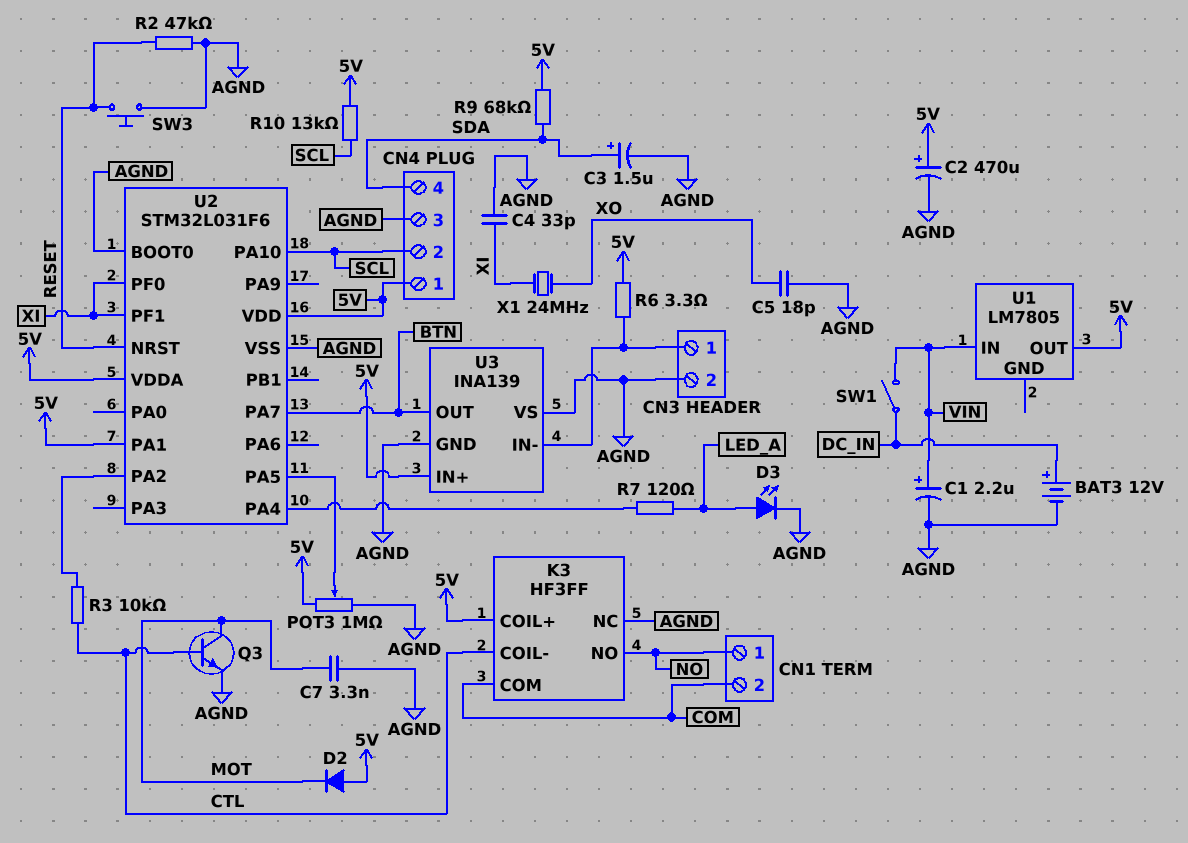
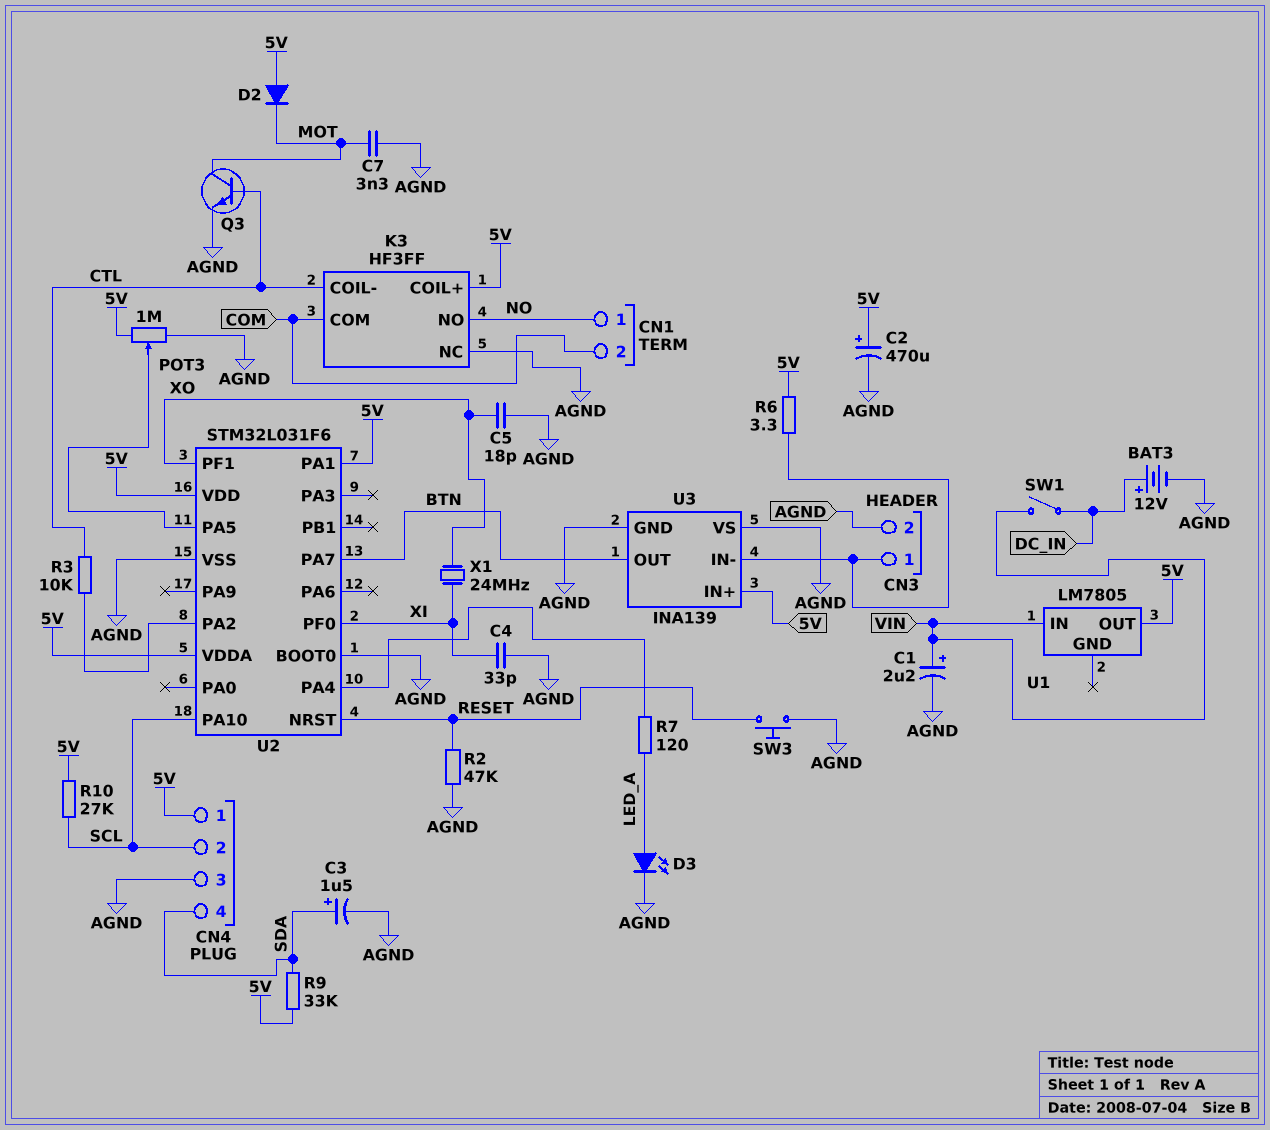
R9: 68k (5V, SDA) -> 33k (5V, SDA)
R10: 13k (5V, SCL) -> 27k (5V, SCL)
U2 pin PF1: XI -> XO

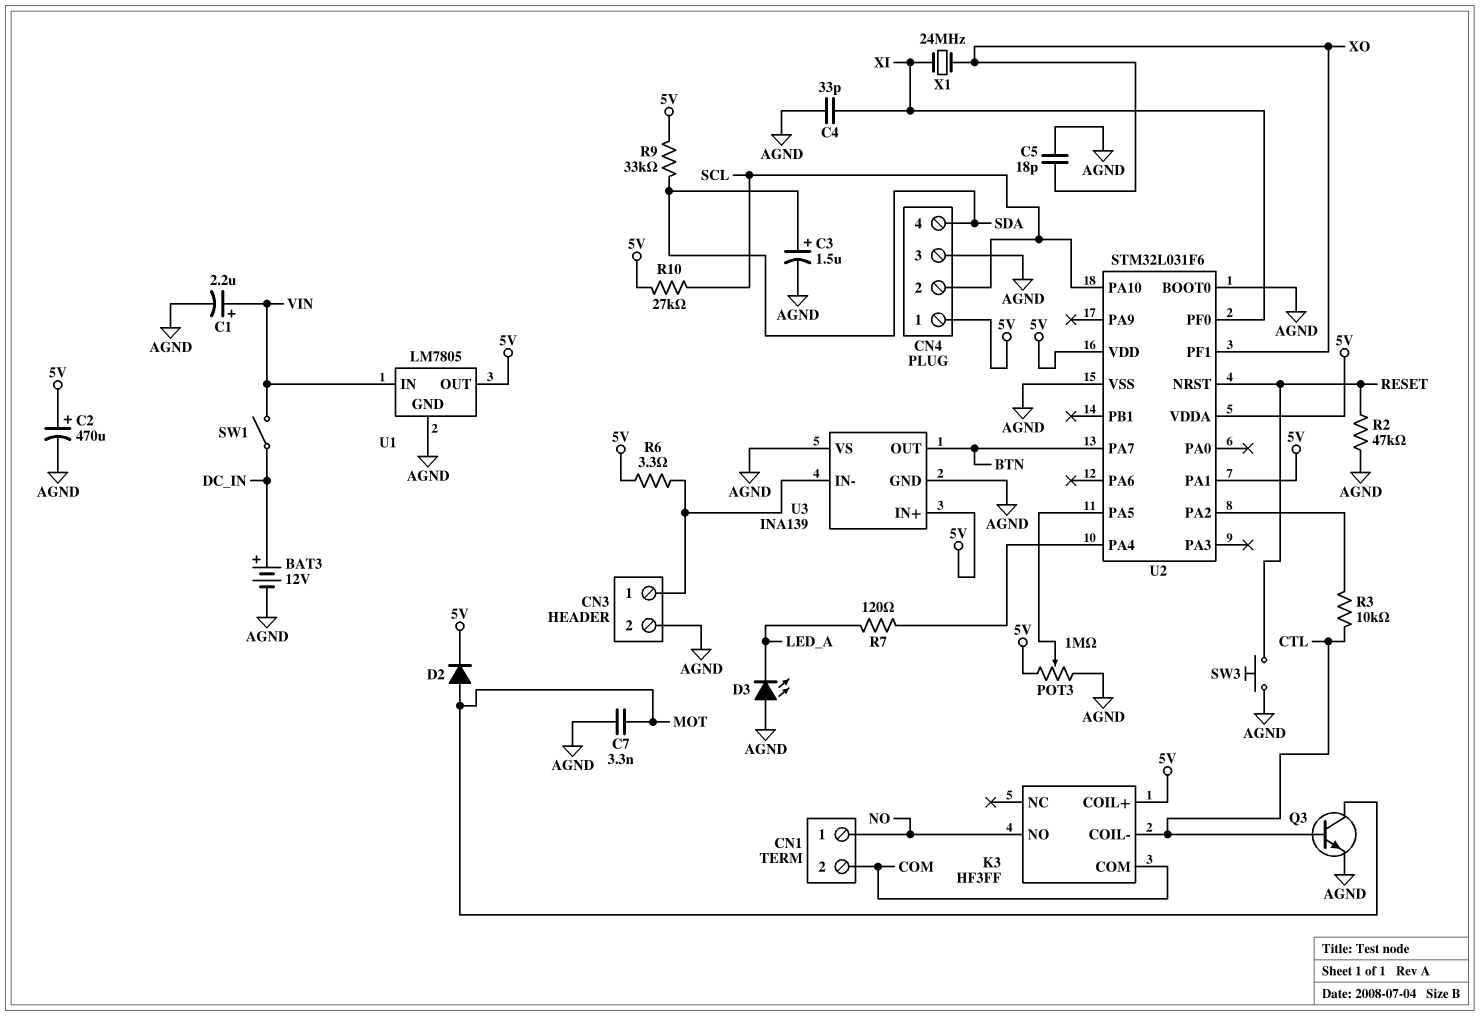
D2: diode (A 5V, K MOT) -> diode (A MOT, K 5V)
D3: LED (A LED_A, K AGND) -> LED (A AGND, K LED_A)
K3 pin NC: AGND -> none
U1 pin GND: none -> AGND

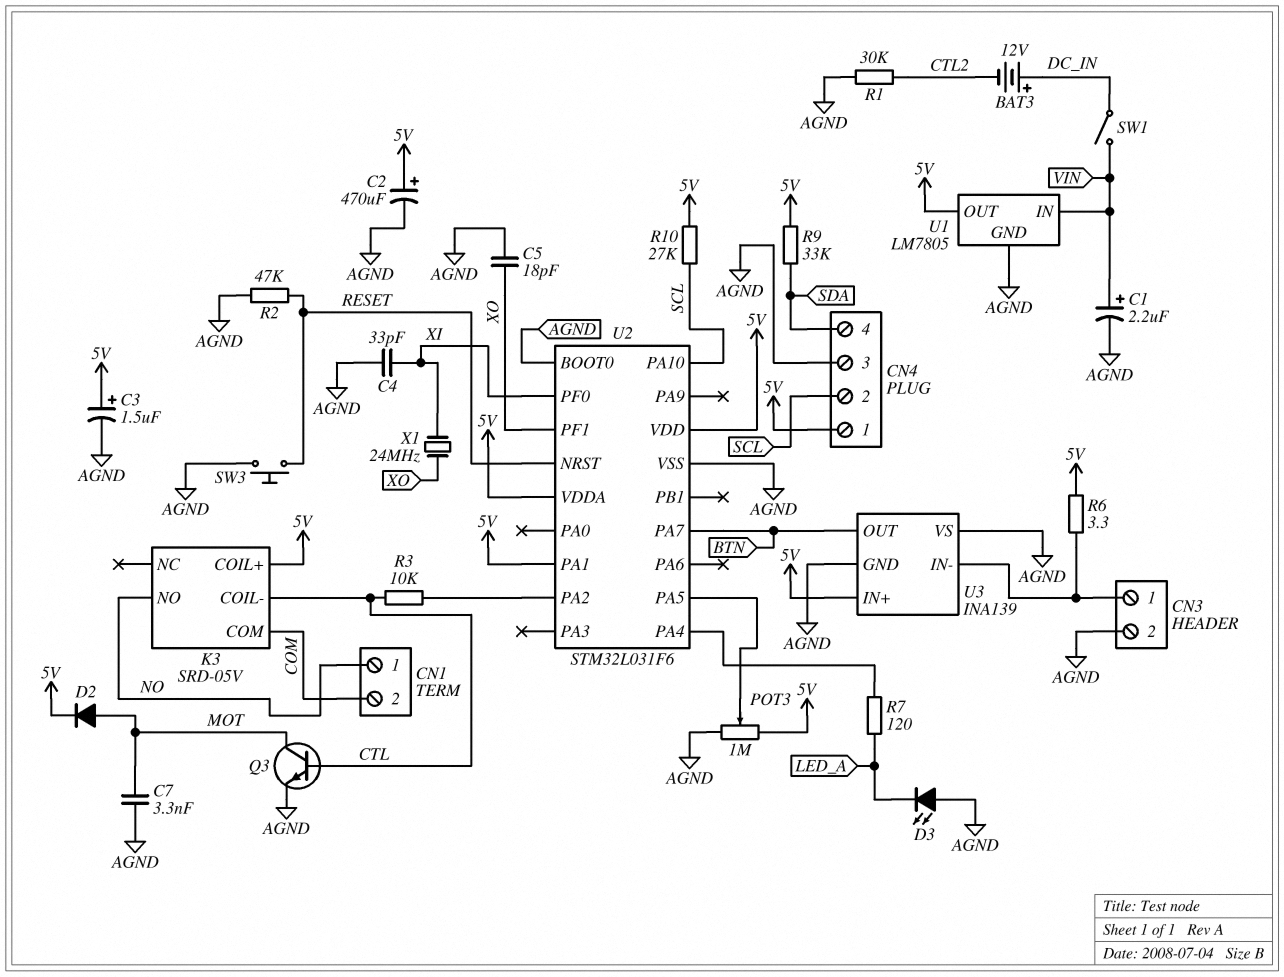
BAT3: 12V (plus DC_IN, minus AGND) -> 12V (plus DC_IN, minus CTL2)
C3: 1.5uF (plus SDA, minus AGND) -> 1.5uF (plus 5V, minus AGND)
K3: HF3FF -> SRD-05V
R1: none -> 30k (AGND, CTL2)

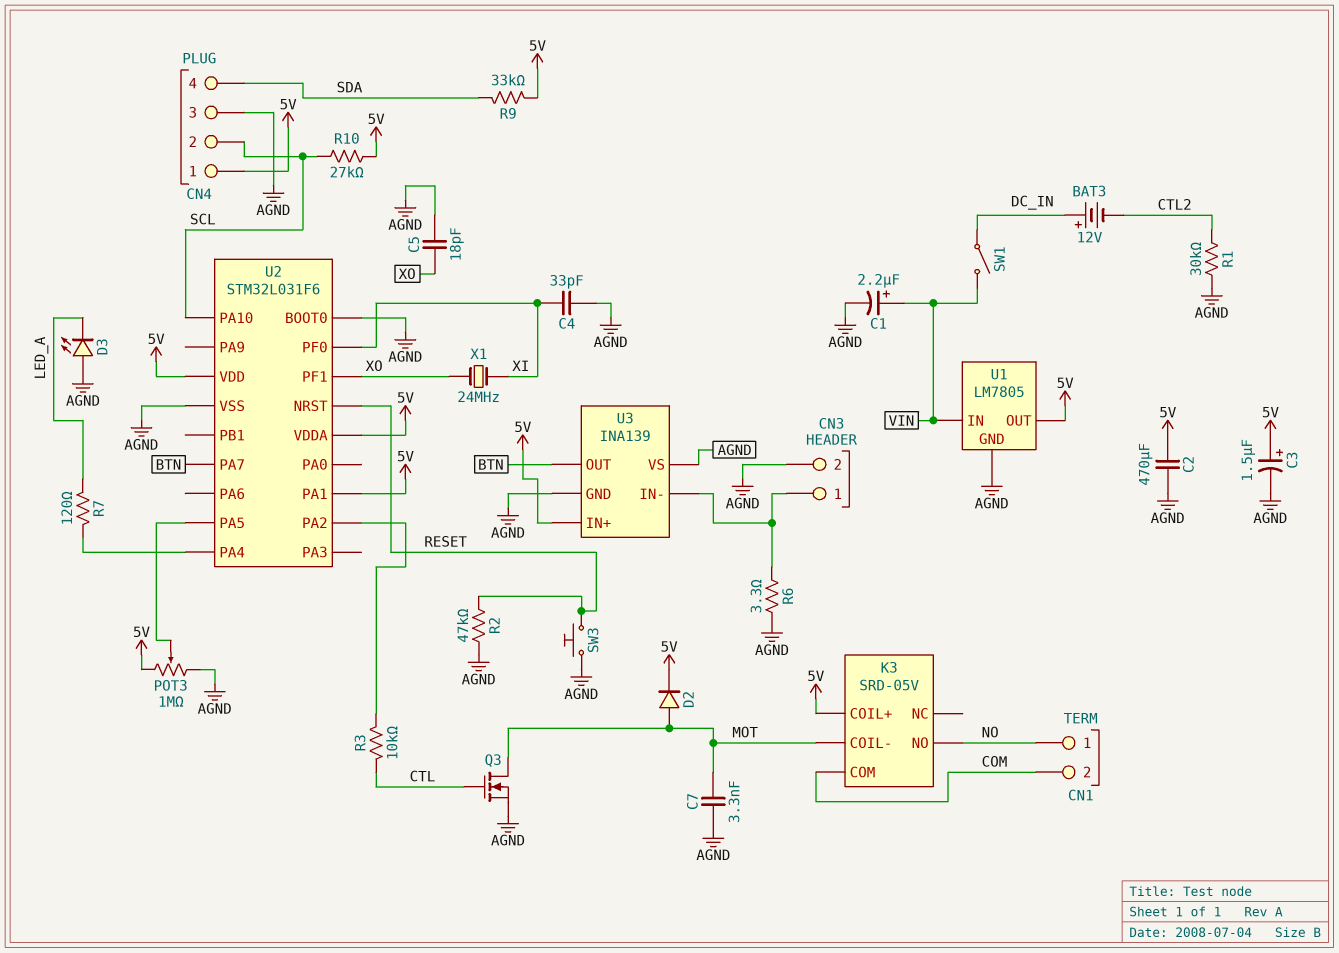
C2: 470uF (plus 5V, minus AGND) -> 470uF (5V, AGND)
K3 pin COIL-: CTL -> MOT
Q3: NPN (B CTL, C MOT, E AGND) -> NMOS (G CTL, D MOT, S AGND)
R6: 3.3 (5V, CN3/1) -> 3.3 (AGND, CN3/1)

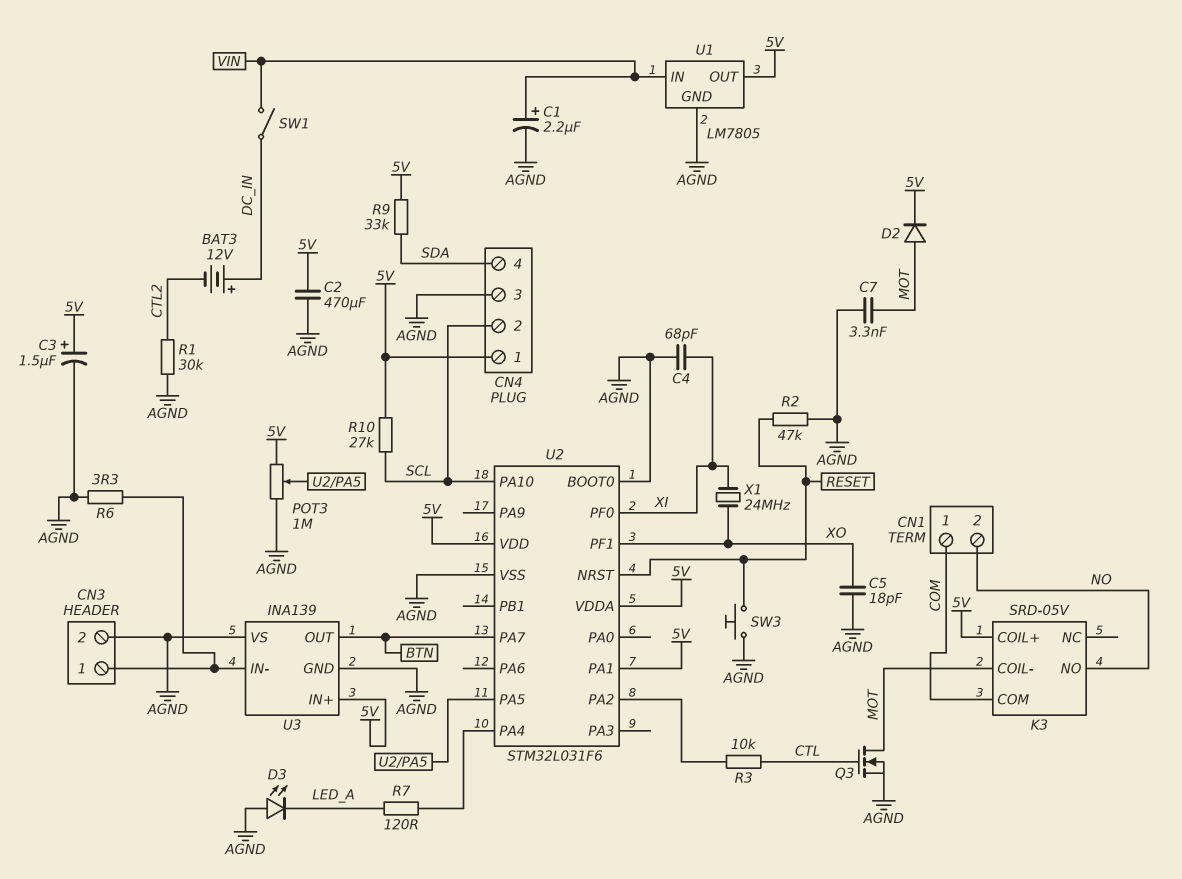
C4: 33pF (AGND, XI) -> 68pF (AGND, XI)
CN1 pin 1: NO -> COM
CN1 pin 2: COM -> NO

